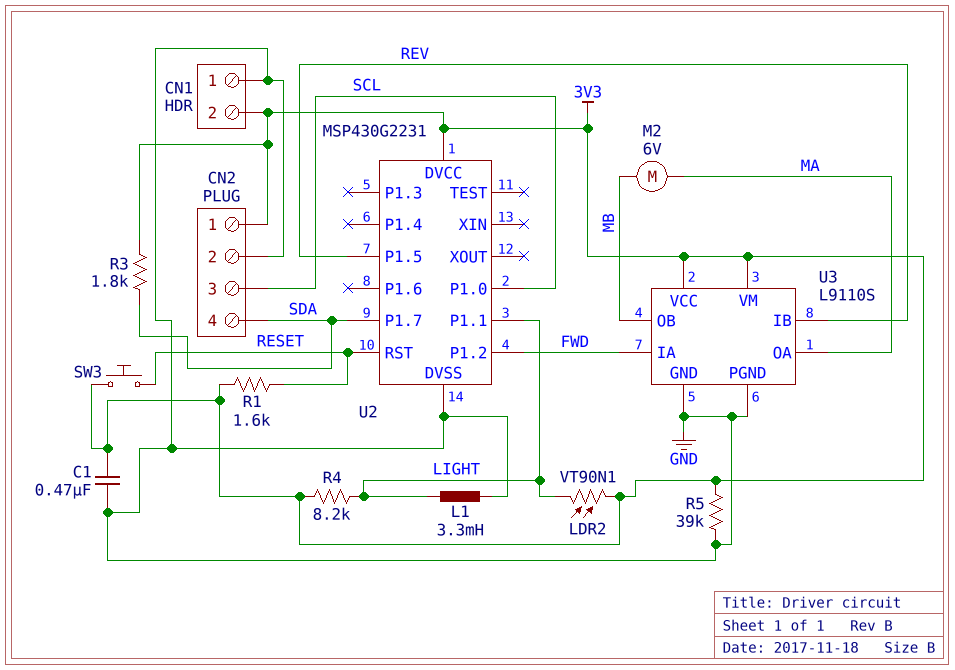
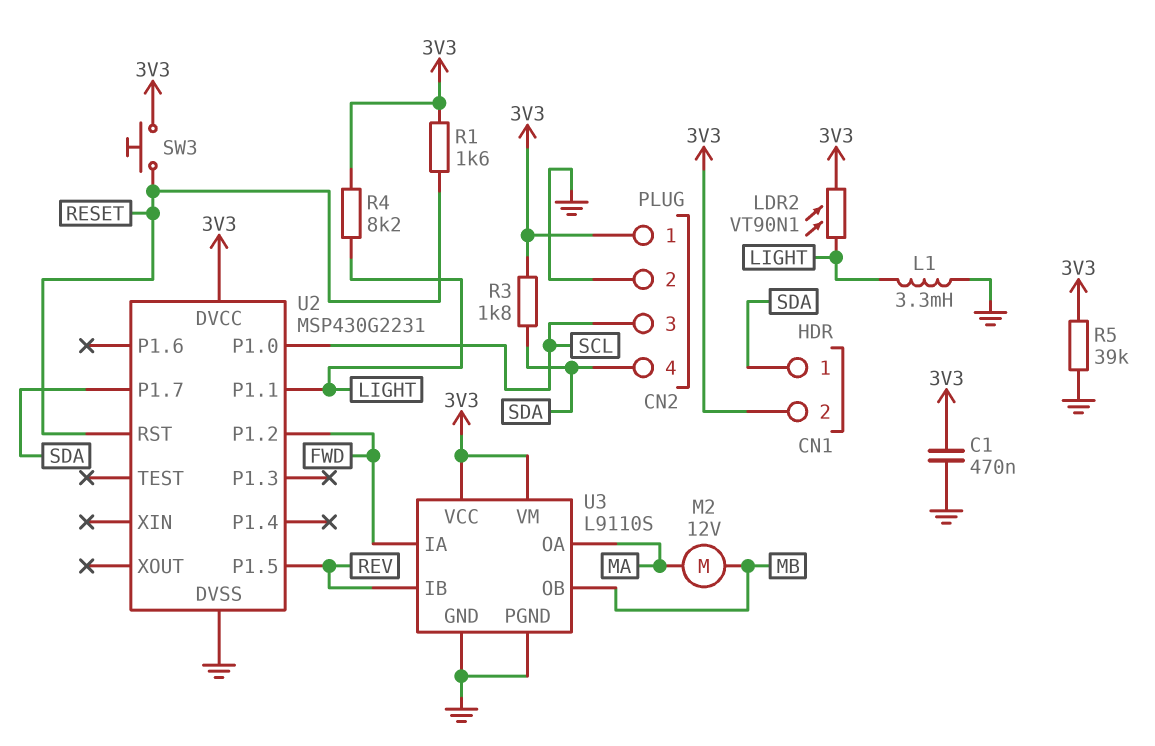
CN1 pin 1: GND -> SDA
M2: motor 6V (MA, MB) -> motor 12V (MA, MB)

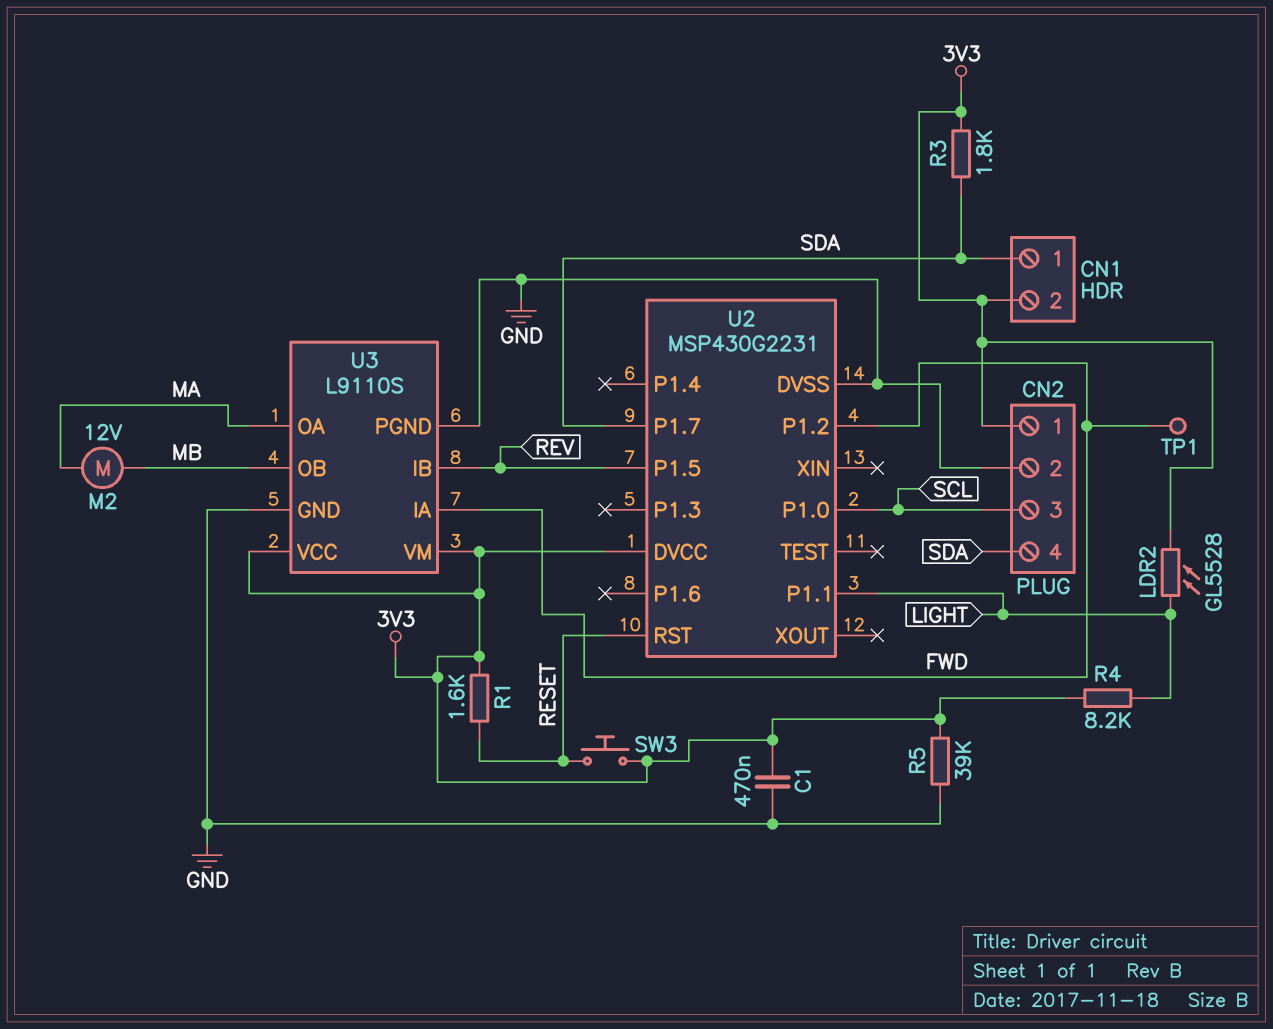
L1: 3.3mH (GND, LIGHT) -> none
LDR2: VT90N1 (3V3, LIGHT) -> GL5528 (3V3, LIGHT)
TP1: none -> test point (FWD)

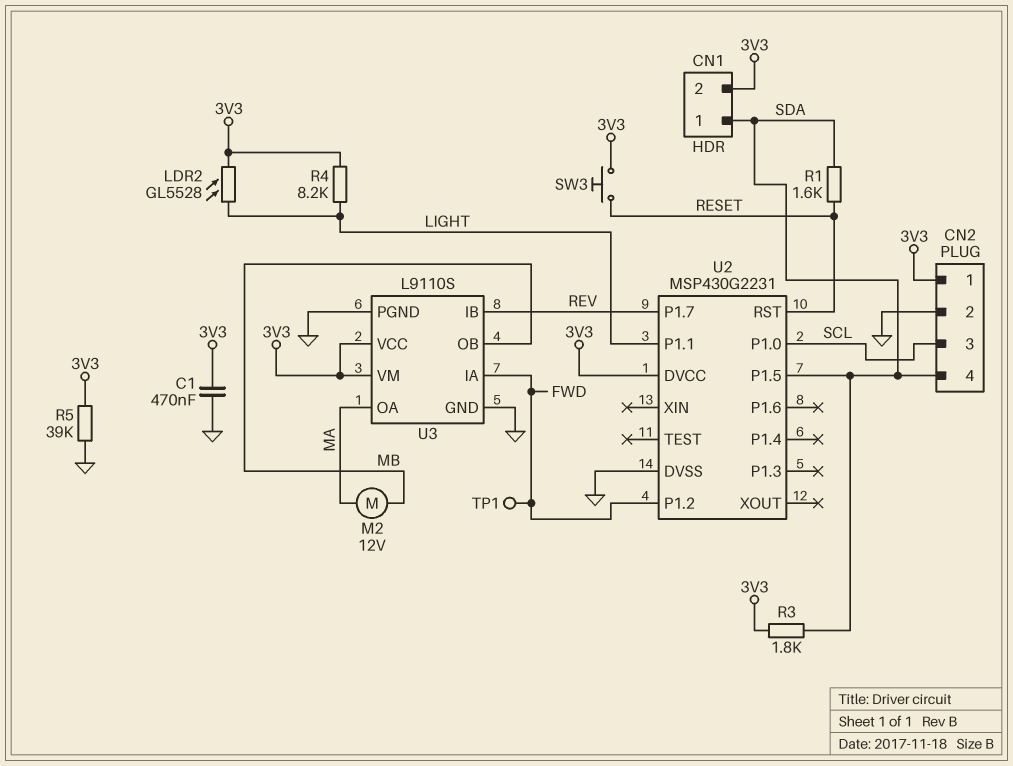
R1: 1.6k (3V3, RESET) -> 1.6k (RESET, SDA)
U2 pin P1.5: REV -> SDA
U2 pin P1.7: SDA -> REV

